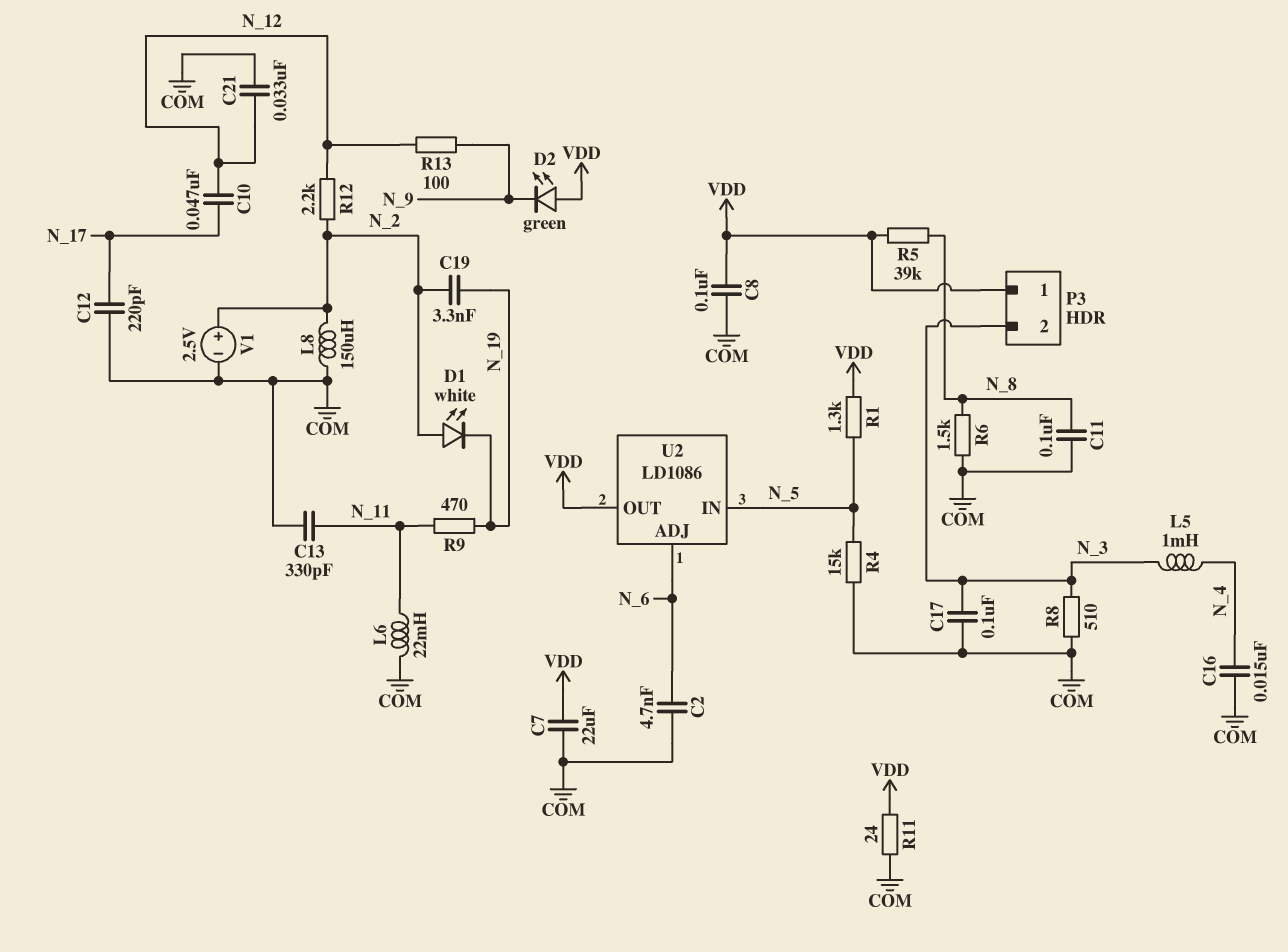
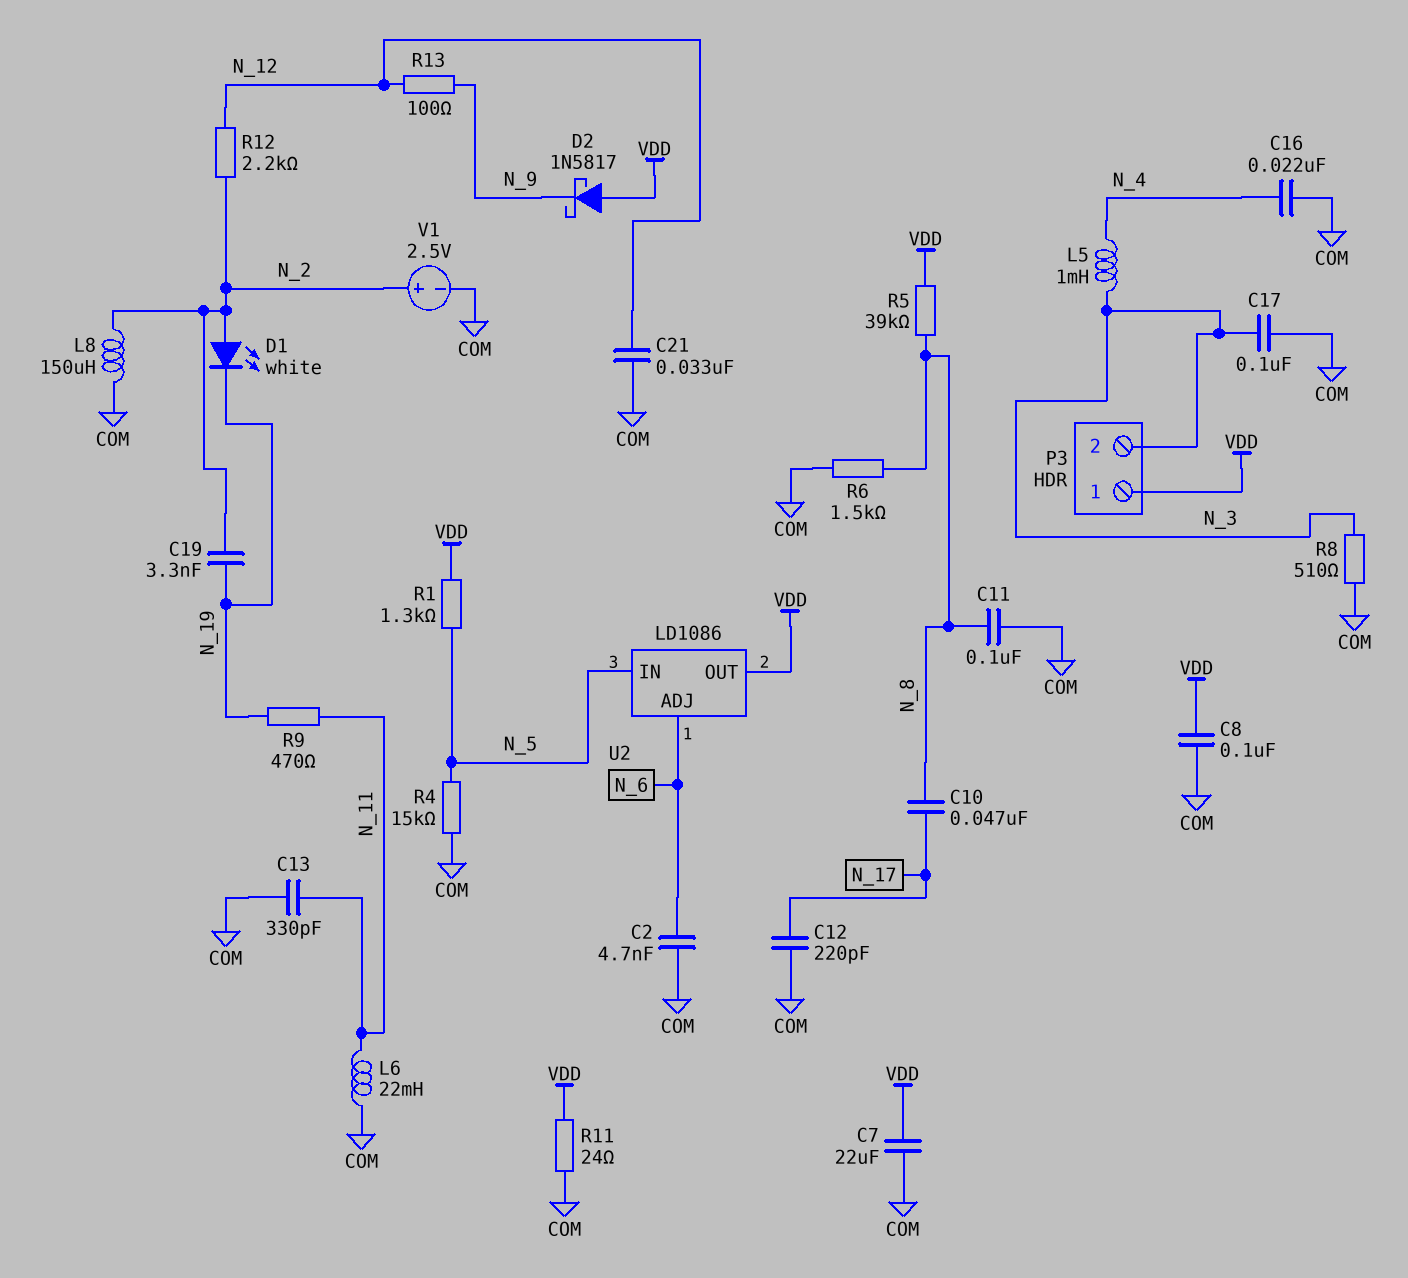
C10: 47nF (N_12, N_17) -> 47nF (N_8, N_17)
C16: 15nF (COM, N_4) -> 22nF (COM, N_4)
D2: LED green (A VDD, K N_9) -> schottky 1N5817 (A VDD, K N_9)

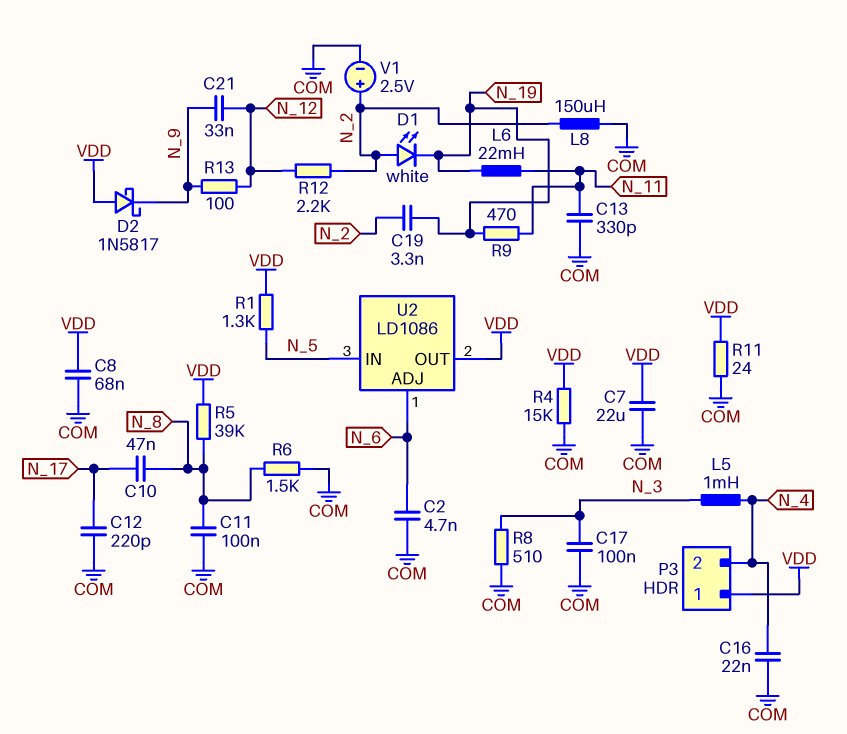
C8: 100nF (COM, VDD) -> 68nF (COM, VDD)
C21: 33nF (COM, N_12) -> 33nF (N_9, N_12)
L6: 22mH (COM, N_11) -> 22mH (N_11, N_19)
P3 pin 2: N_3 -> N_4
R4: 15k (COM, N_5) -> 15k (COM, VDD)

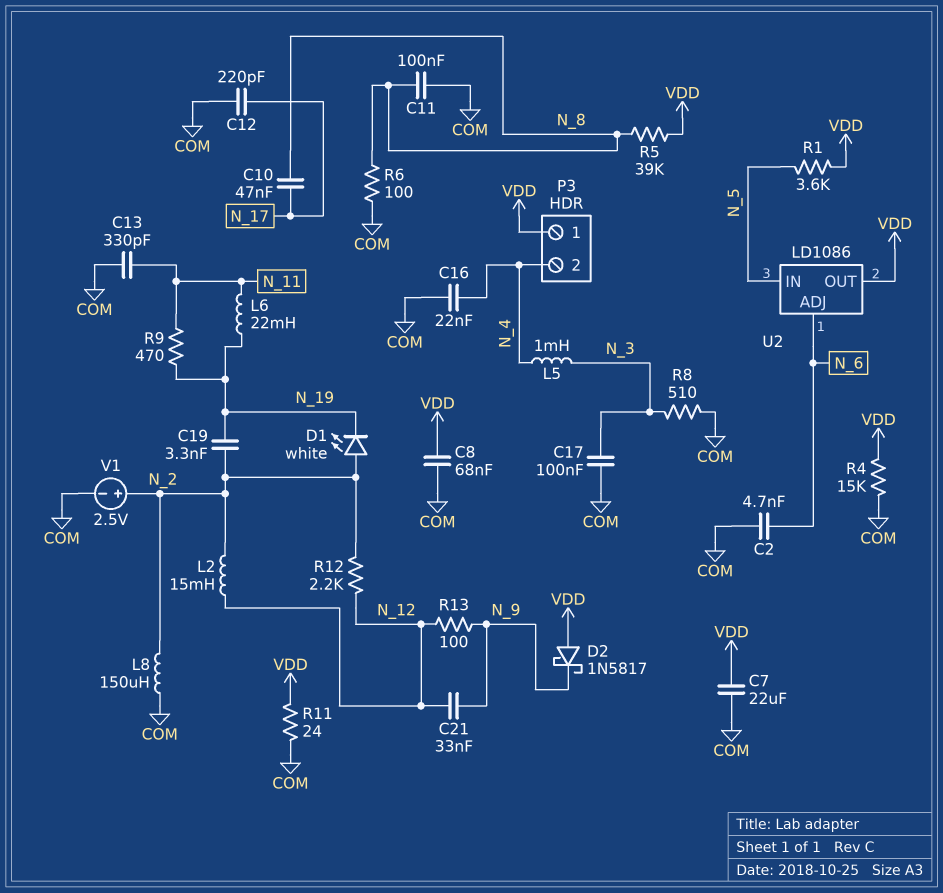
L2: none -> 15mH (N_2, N_12)
R1: 1.3k (N_5, VDD) -> 3.6k (N_5, VDD)
R6: 1.5k (COM, N_8) -> 100 (COM, N_8)

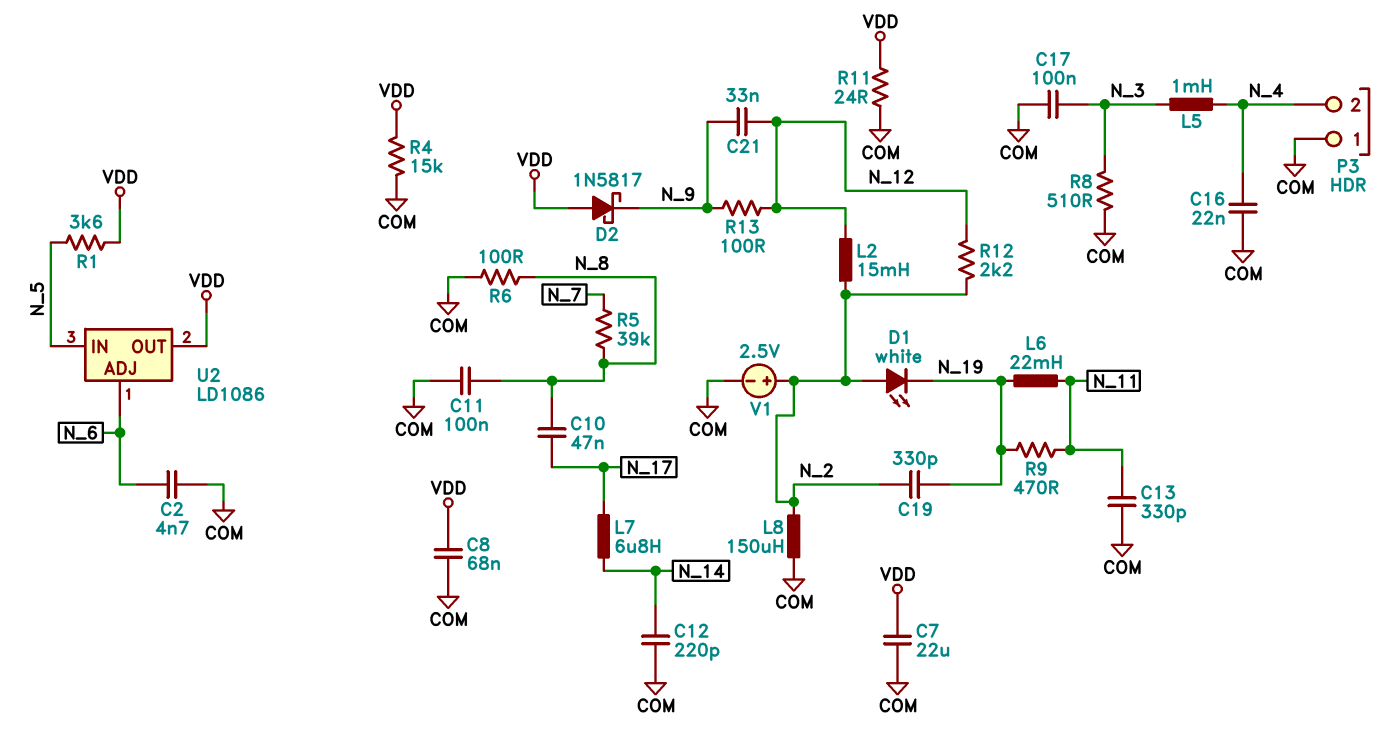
C12: 220pF (COM, N_17) -> 220pF (COM, N_14)
C19: 3.3nF (N_2, N_19) -> 330pF (N_2, N_19)
L7: none -> 6.8uH (N_14, N_17)
P3 pin 1: VDD -> COM
R5: 39k (N_8, VDD) -> 39k (N_7, N_8)

